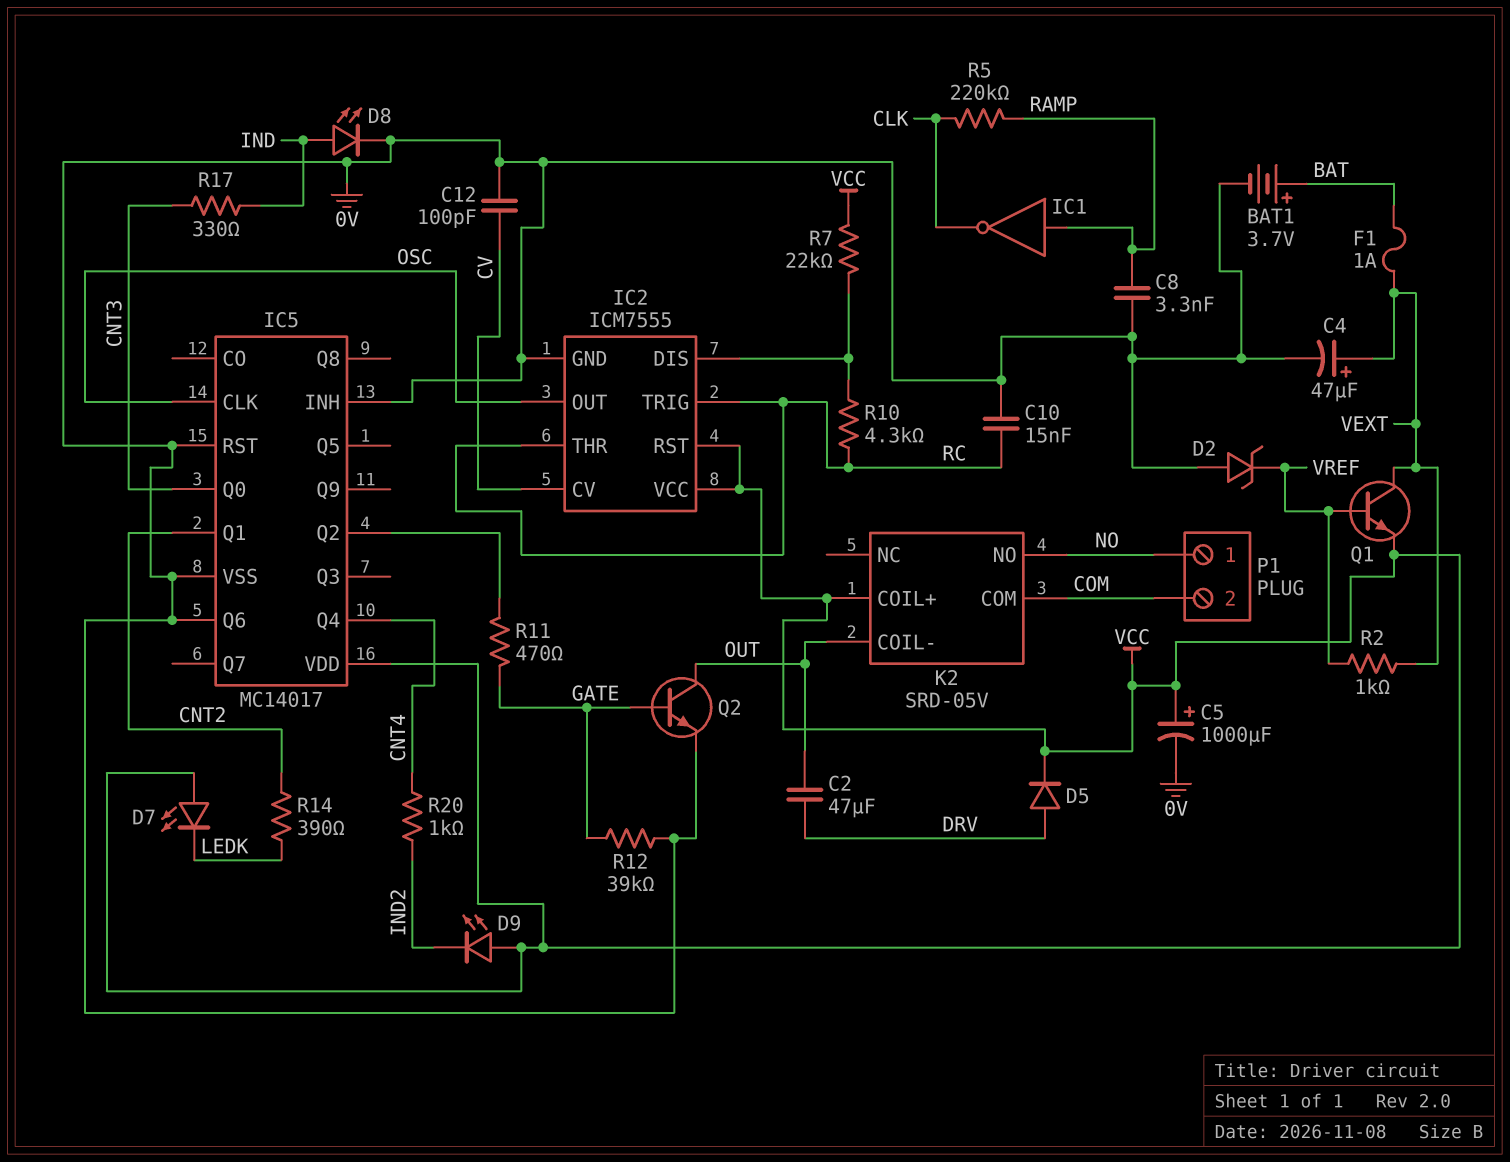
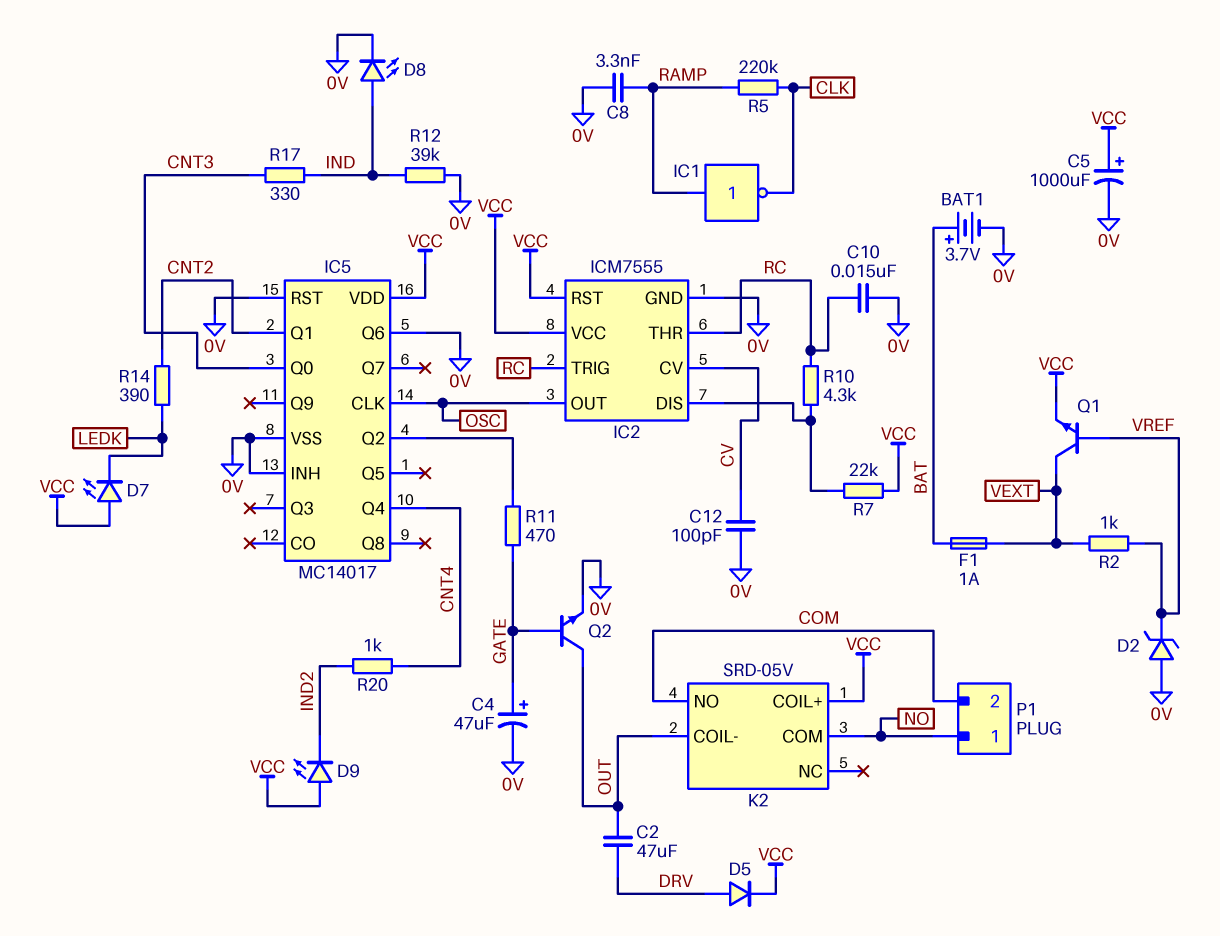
C4: 47uF (plus VEXT, minus 0V) -> 47uF (plus GATE, minus 0V)
K2 pin COM: COM -> NO
K2 pin NO: NO -> COM
R12: 39k (0V, GATE) -> 39k (0V, IND)

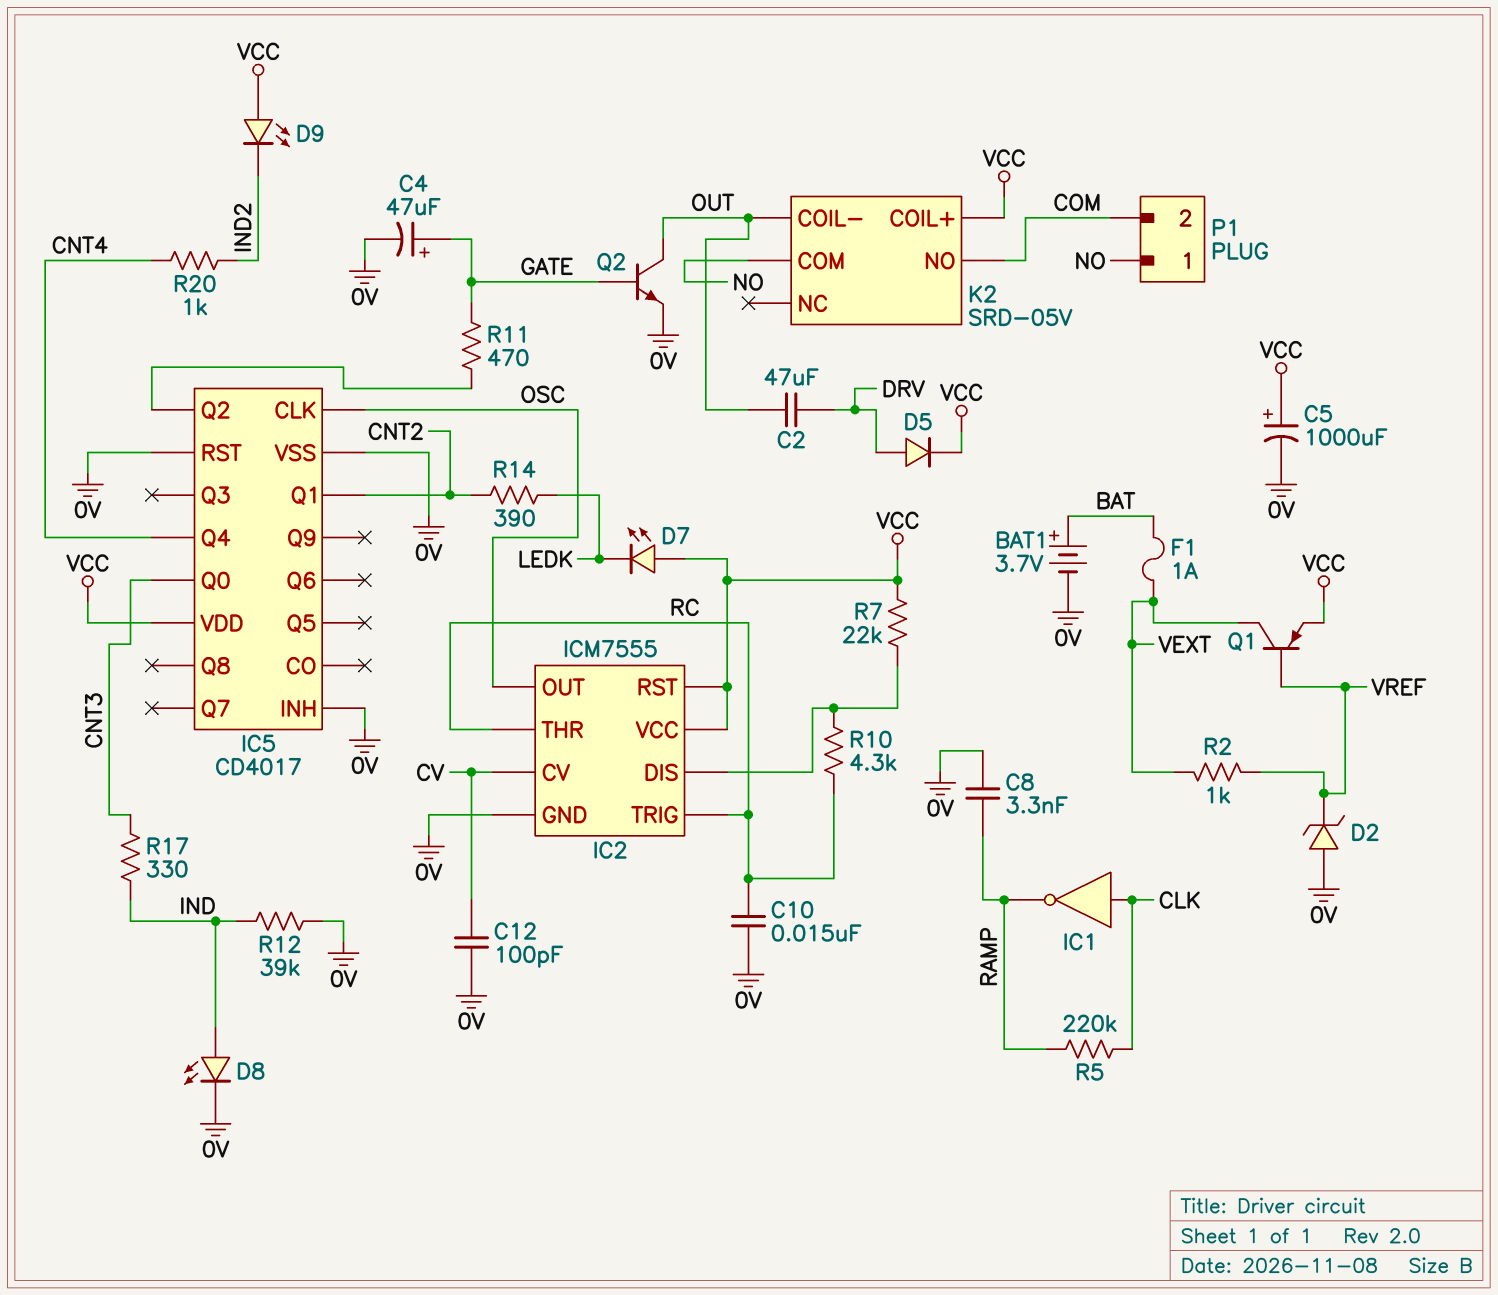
IC1: NOT (in RAMP, out CLK) -> NOT (in CLK, out RAMP)
IC5: MC14017 -> CD4017
IC5 pin Q6: 0V -> none
Q1: NPN (B VREF, C VEXT, E VCC) -> PNP (B VREF, C VEXT, E VCC)

